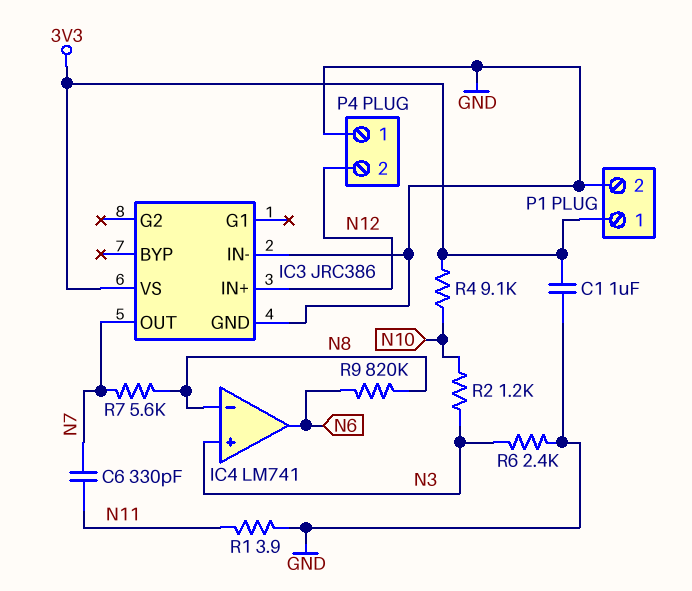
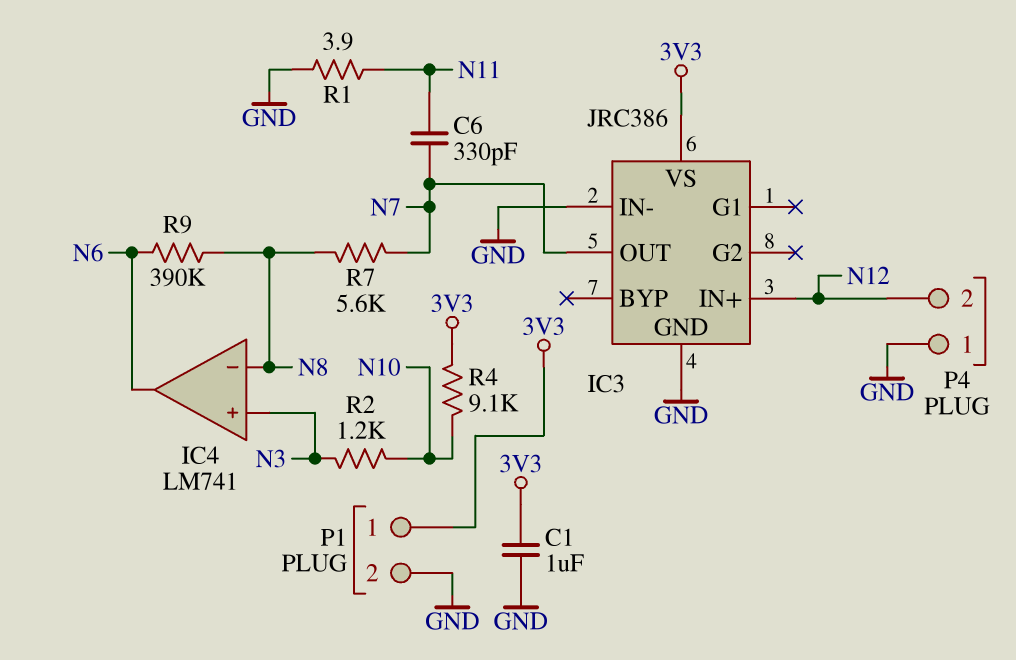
R6: 2.4k (GND, N3) -> none
R9: 820k (N6, N8) -> 390k (N6, N8)

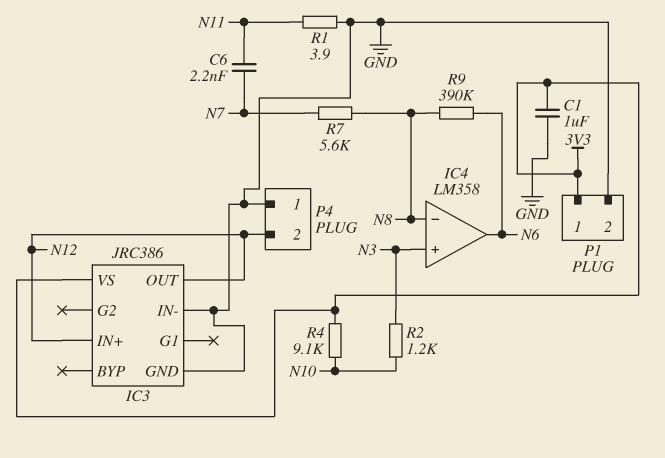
C6: 330pF (N7, N11) -> 2.2nF (N7, N11)
IC3 pin OUT: N7 -> N12
IC4: LM741 -> LM358

